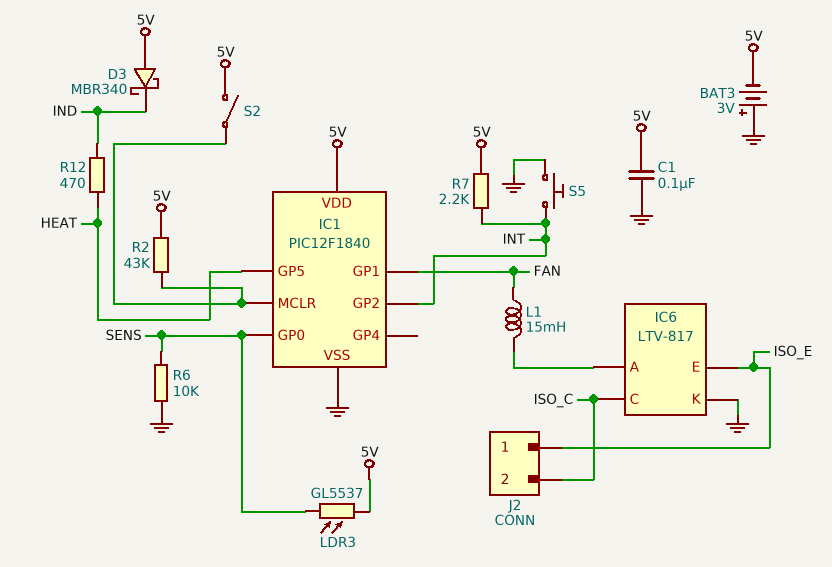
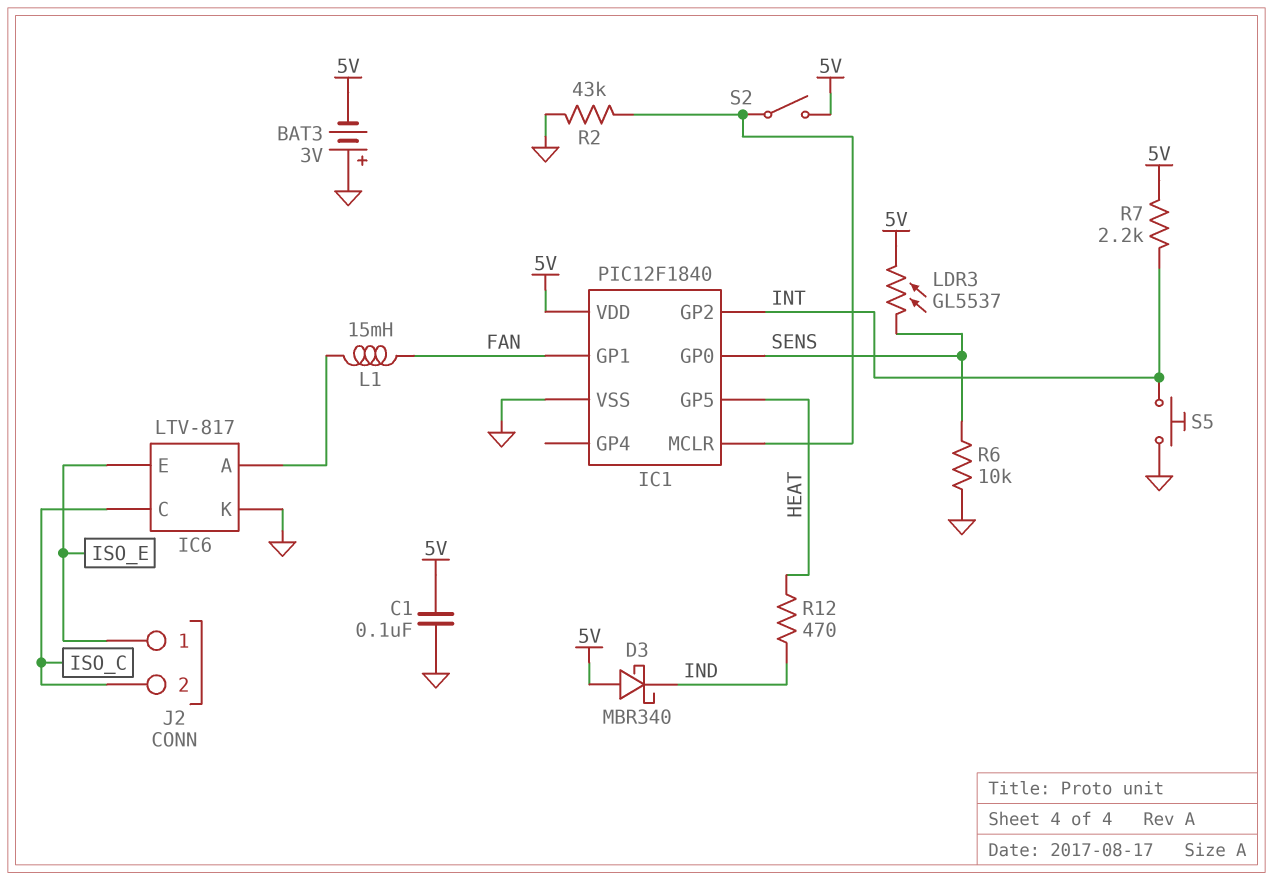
R2: 43k (5V, IC1/MCLR) -> 43k (GND, IC1/MCLR)

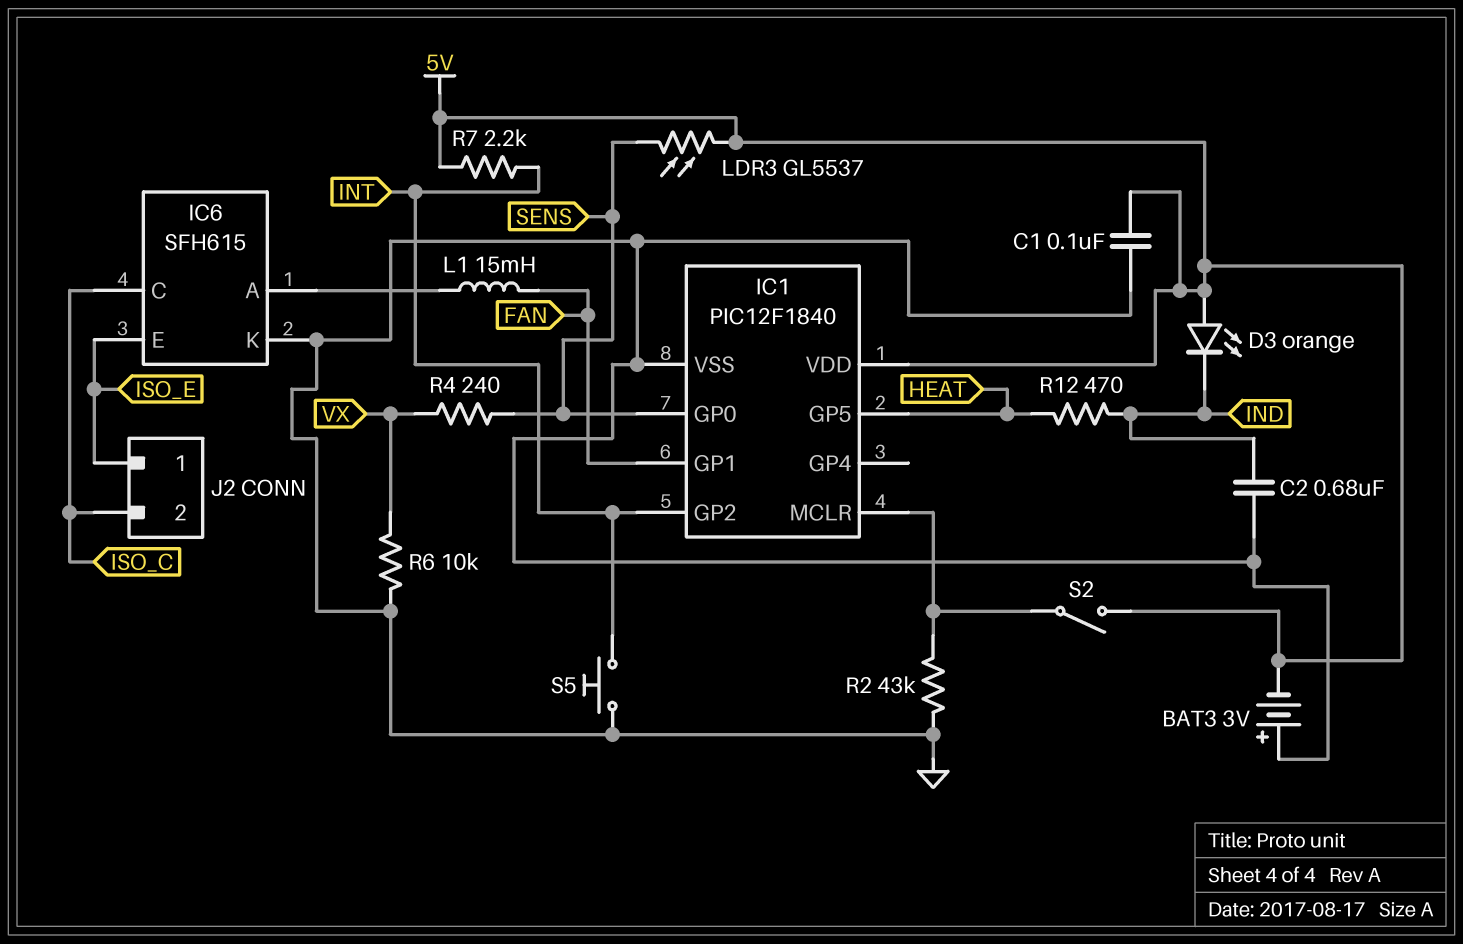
C2: none -> 680nF (GND, IND)
D3: schottky MBR340 (A 5V, K IND) -> LED orange (A 5V, K IND)
IC6: LTV-817 -> SFH615
R4: none -> 240 (SENS, VX)
R6: 10k (GND, SENS) -> 10k (GND, VX)

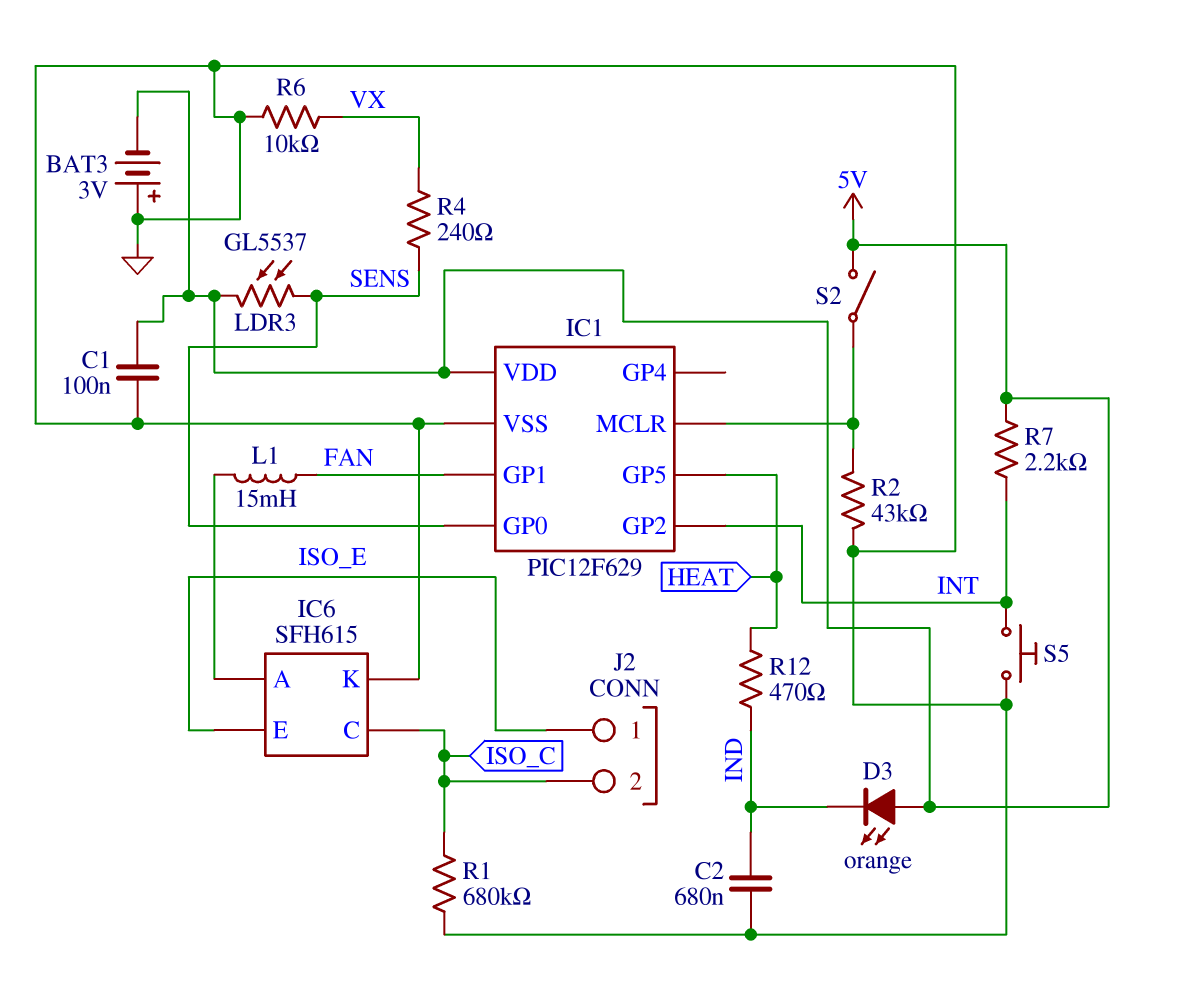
IC1: PIC12F1840 -> PIC12F629
R1: none -> 680k (GND, ISO_C)

